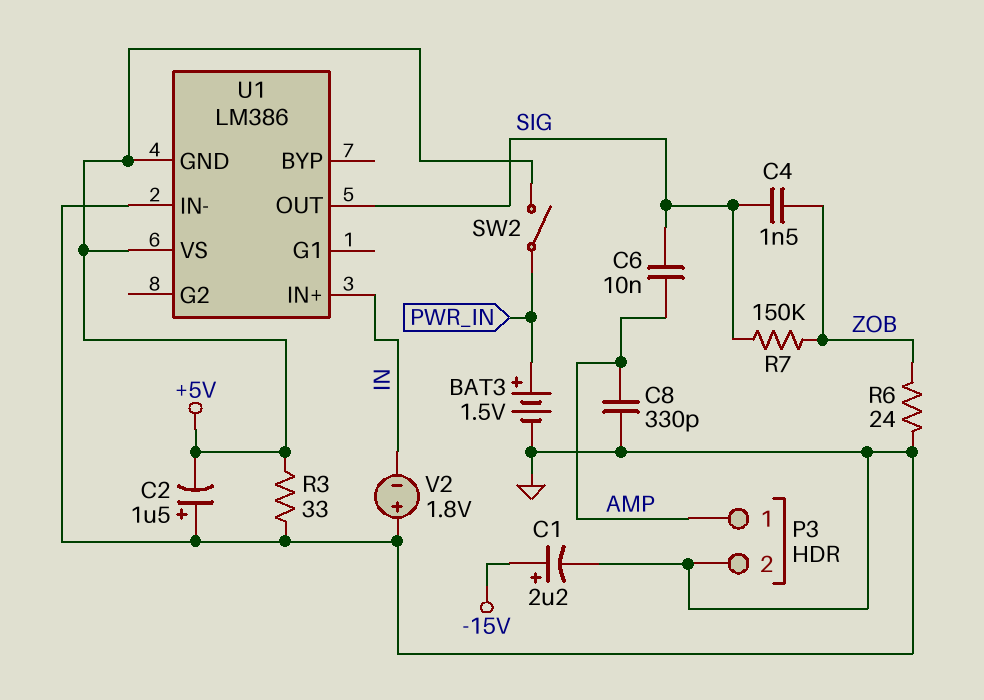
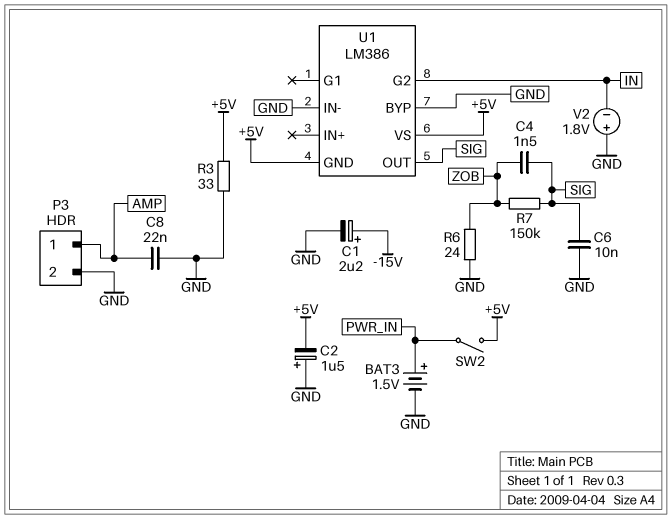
C6: 10nF (AMP, SIG) -> 10nF (GND, SIG)
C8: 330pF (AMP, GND) -> 22nF (AMP, GND)
U1 pin BYP: none -> GND
U1 pin G2: none -> IN
U1 pin IN+: IN -> none

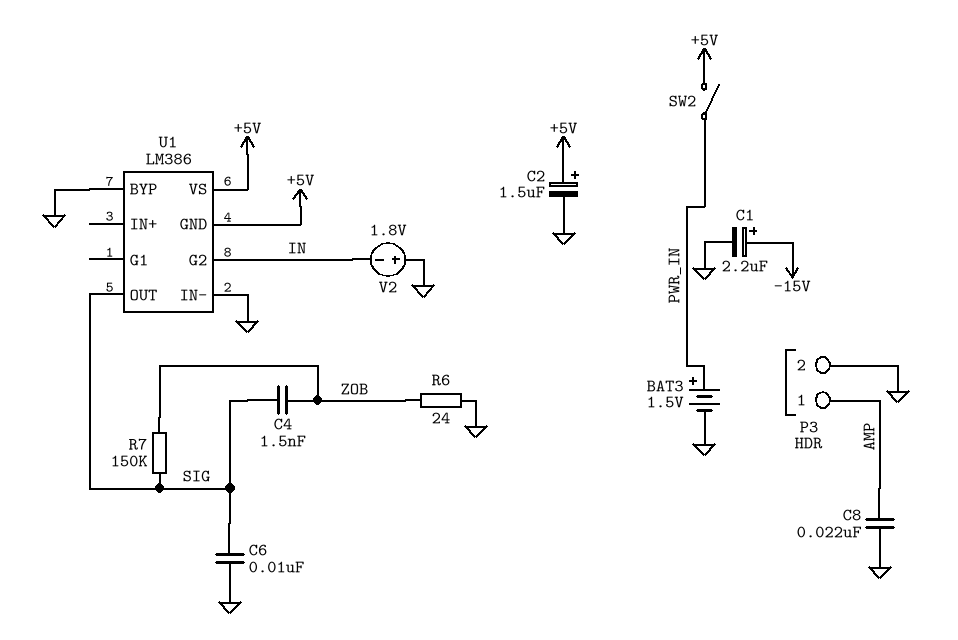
C2: 1.5uF (plus GND, minus +5V) -> 1.5uF (plus +5V, minus GND)
R3: 33 (+5V, GND) -> none

